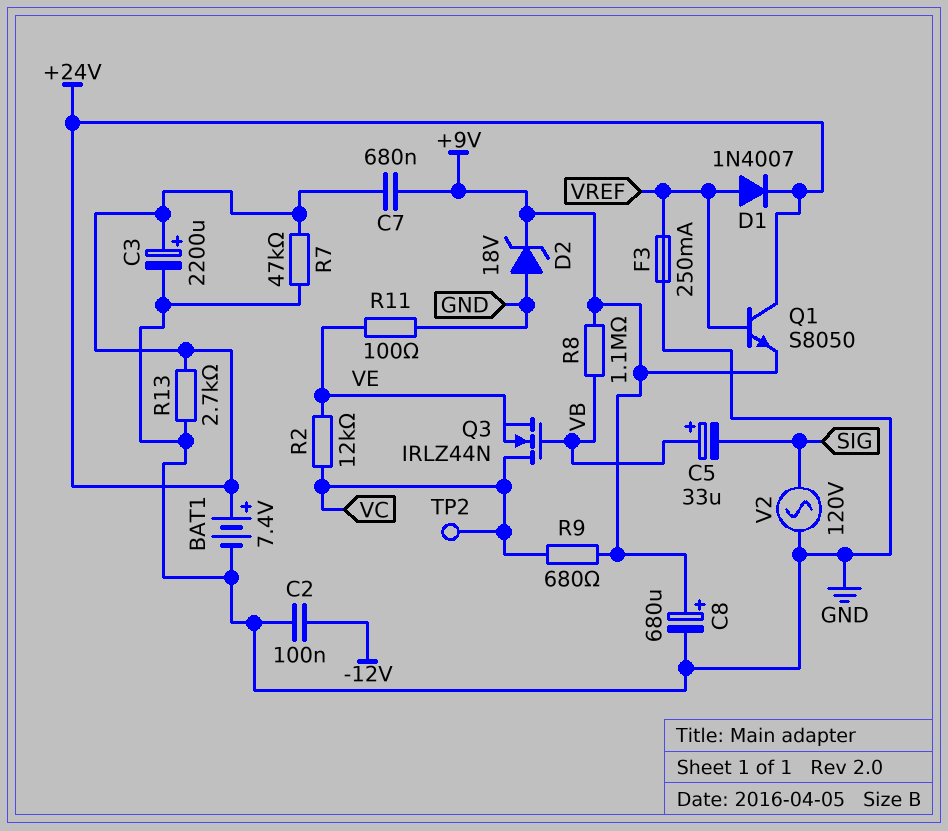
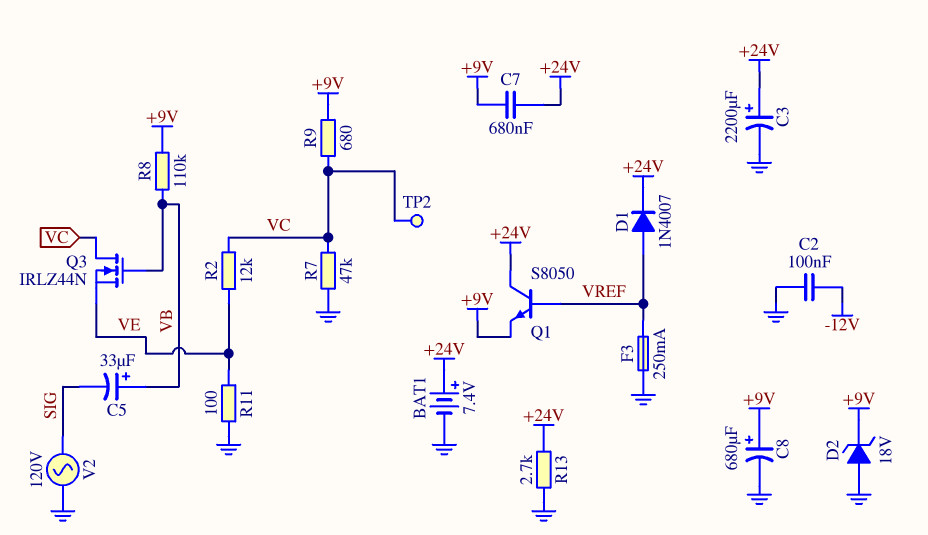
R7: 47k (+24V, GND) -> 47k (GND, VC)
R8: 1.1M (+9V, VB) -> 110k (+9V, VB)

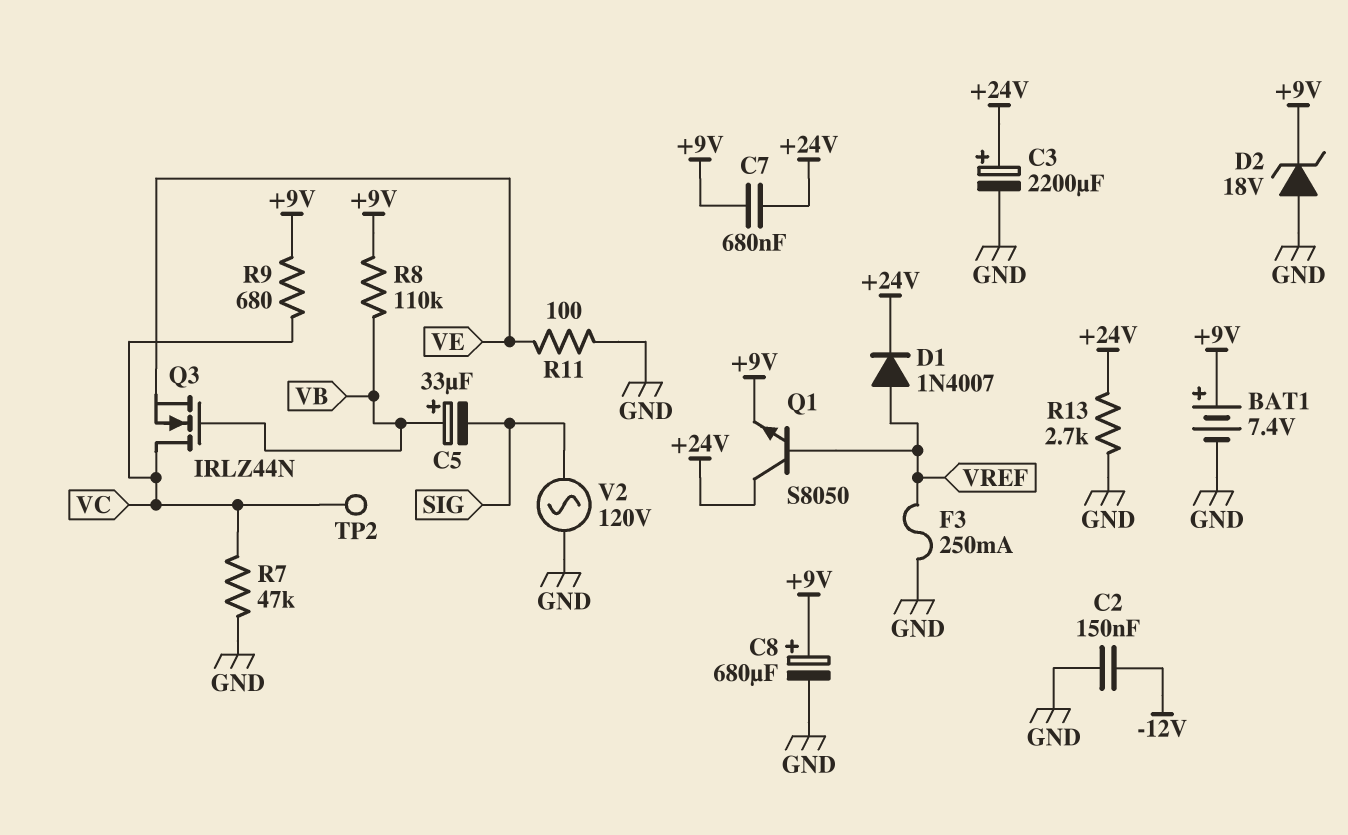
BAT1: 7.4V (plus +24V, minus GND) -> 7.4V (plus +9V, minus GND)
C2: 100nF (-12V, GND) -> 150nF (-12V, GND)
R2: 12k (VC, VE) -> none

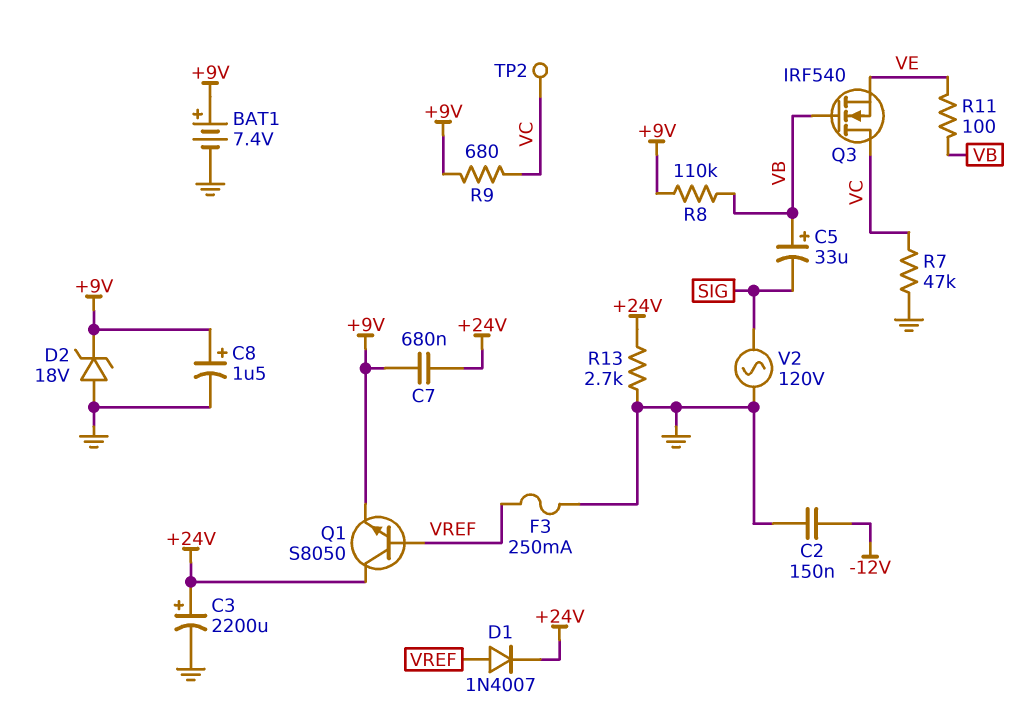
C8: 680uF (plus +9V, minus GND) -> 1.5uF (plus +9V, minus GND)
Q3: NMOS IRLZ44N (G VB, D VC, S VE) -> NMOS IRF540 (G VB, D VC, S VE)
R11: 100 (GND, VE) -> 100 (VB, VE)

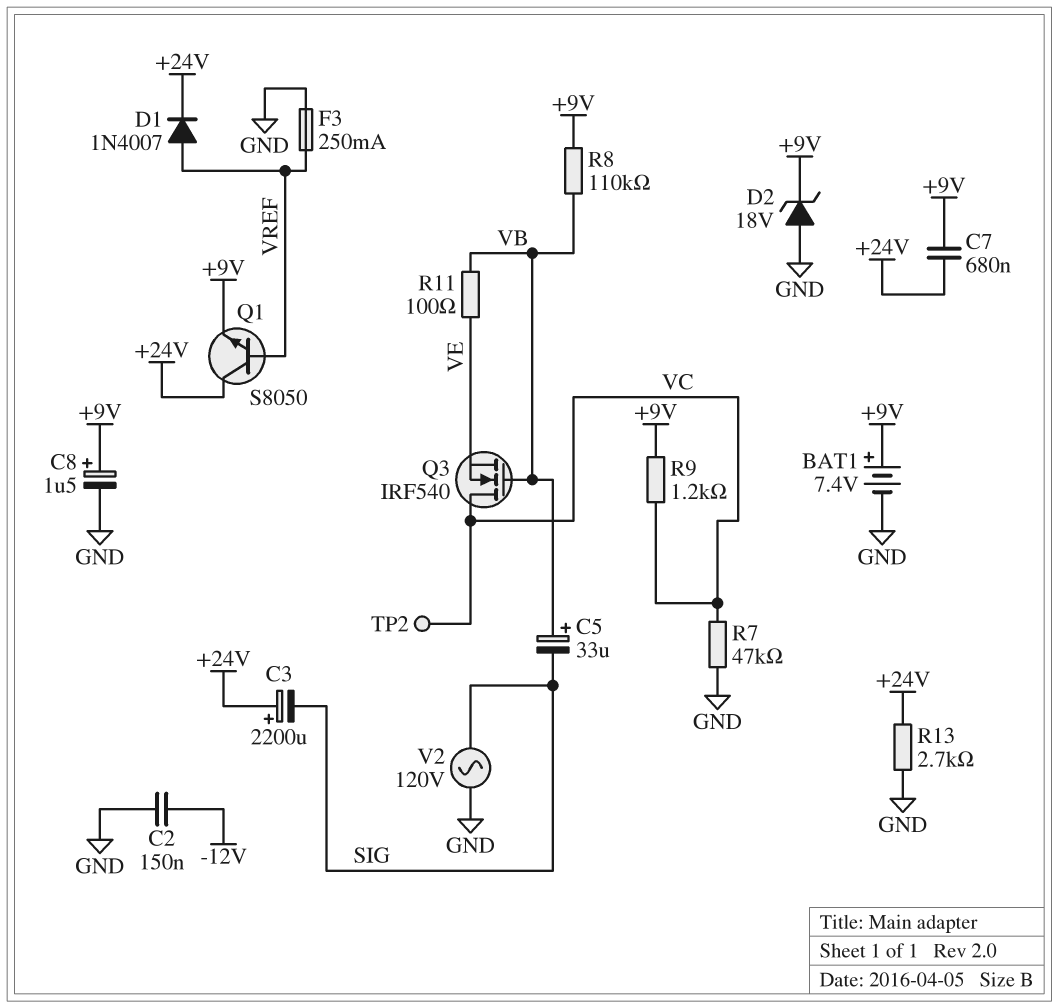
C3: 2200uF (plus +24V, minus GND) -> 2200uF (plus +24V, minus SIG)
R9: 680 (+9V, VC) -> 1.2k (+9V, VC)

